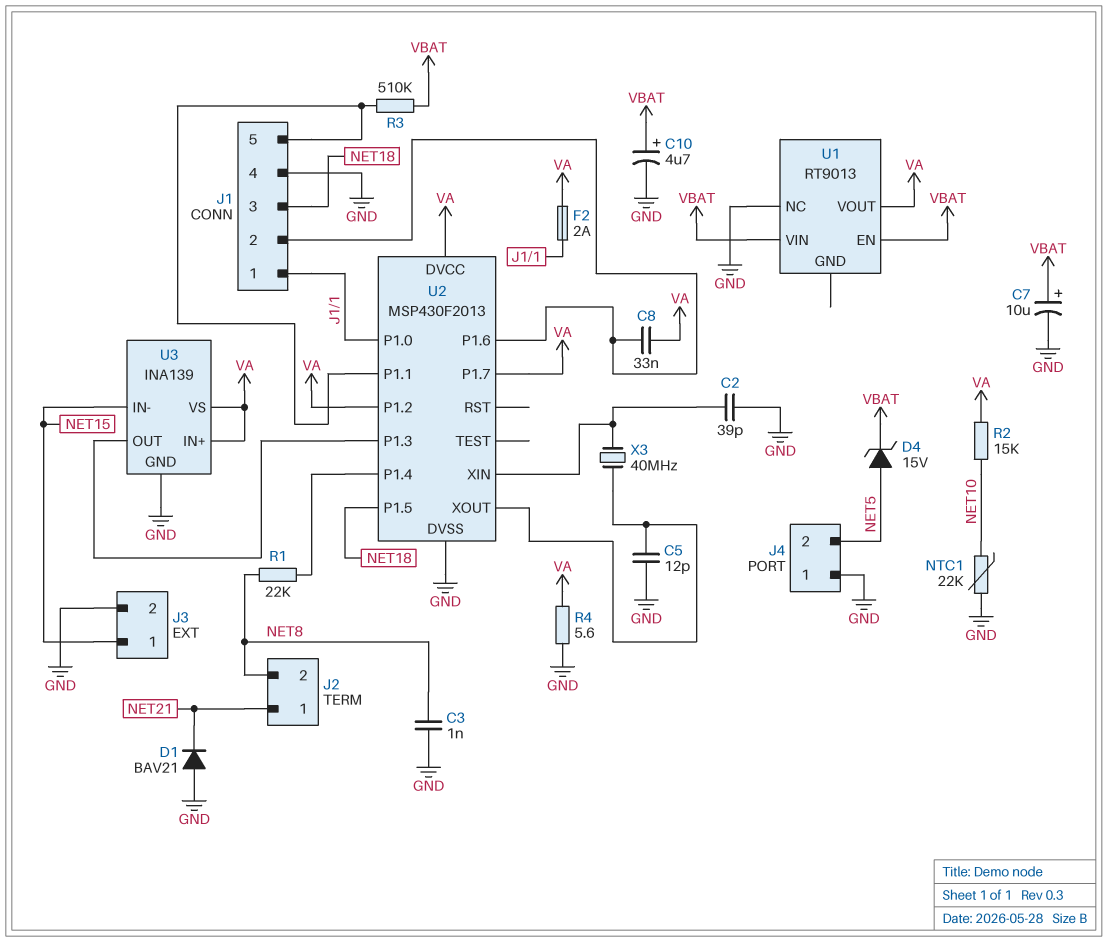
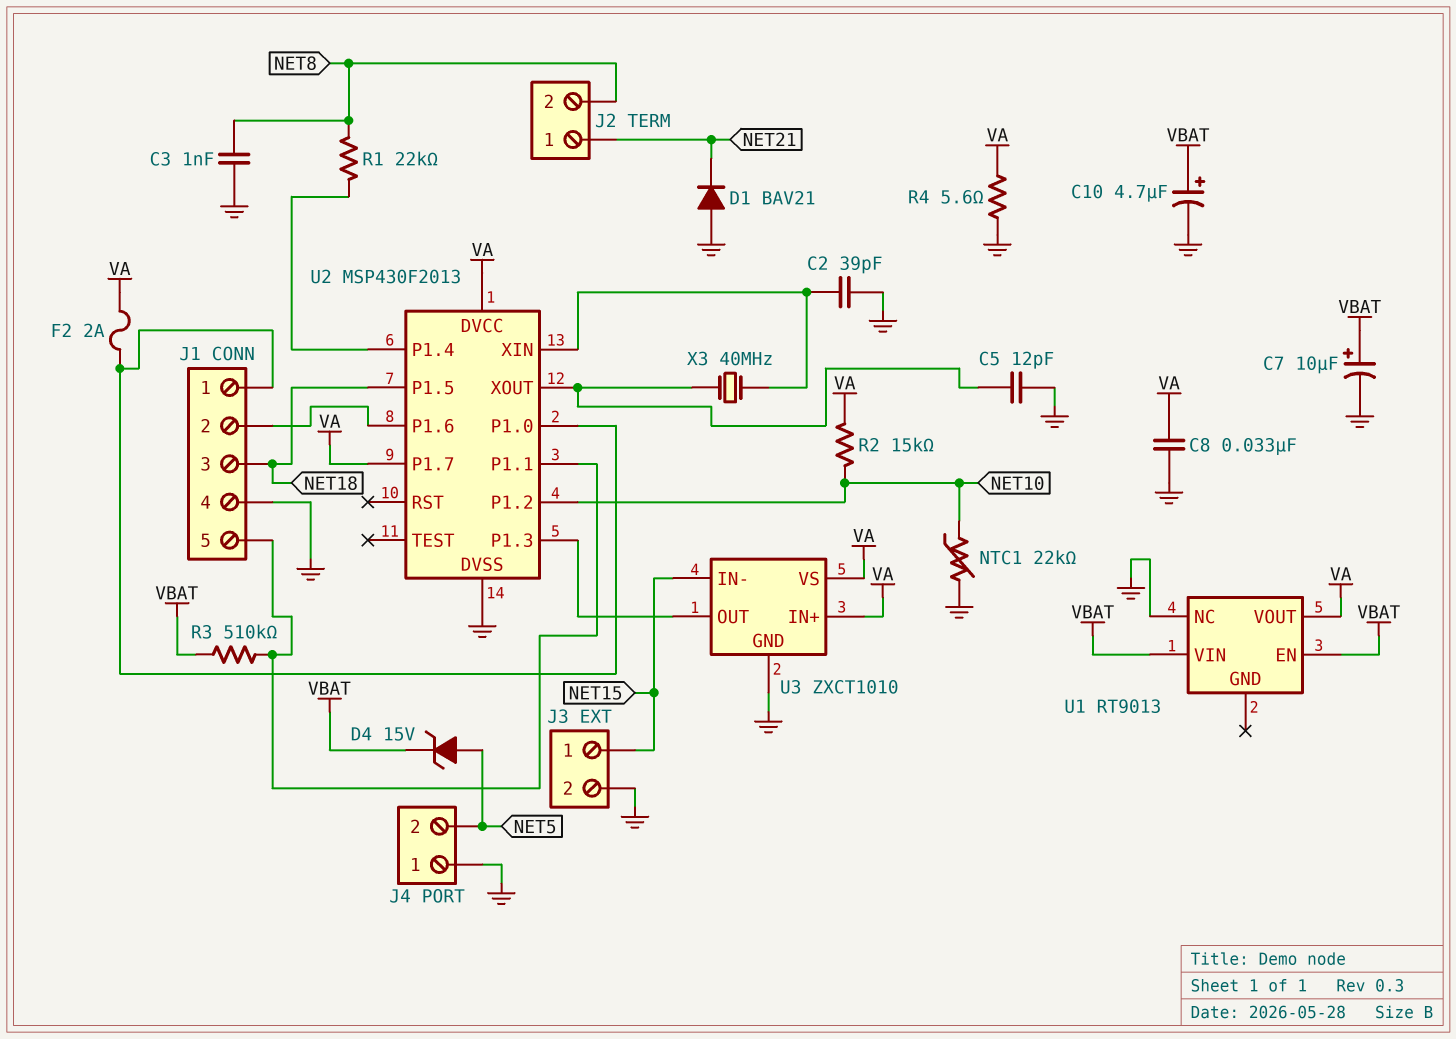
C8: 33nF (J1/2, VA) -> 33nF (GND, VA)
U2 pin P1.2: VA -> NET10
U3: INA139 -> ZXCT1010

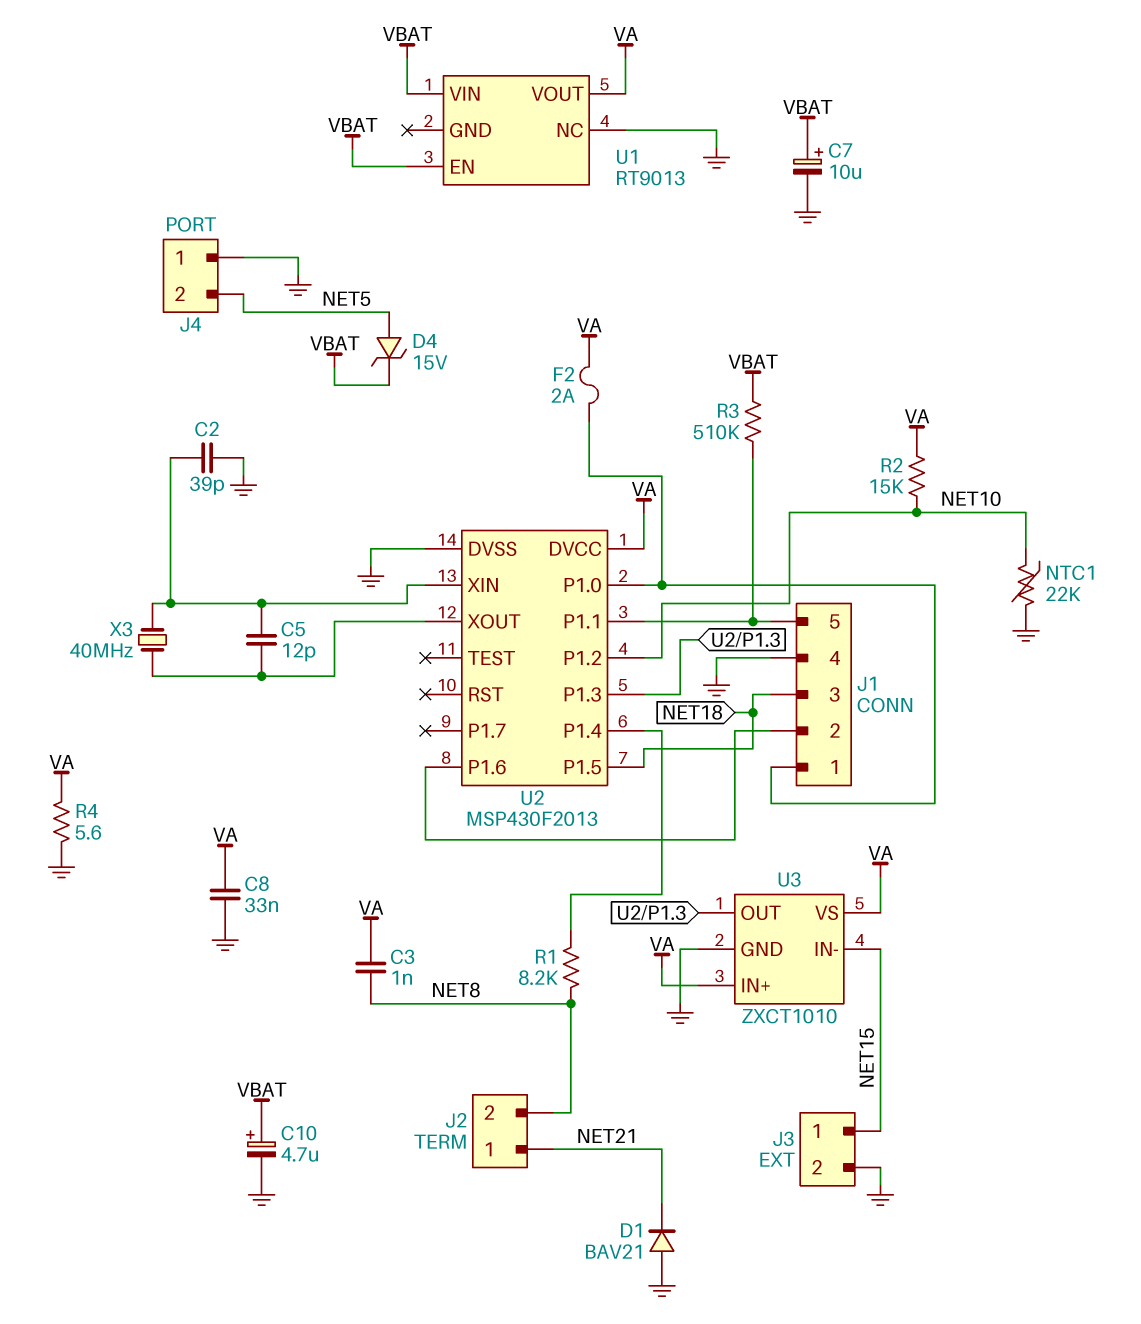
C3: 1nF (GND, NET8) -> 1nF (NET8, VA)
C5: 12pF (GND, U2/XOUT) -> 12pF (U2/XIN, U2/XOUT)
R1: 22k (NET8, U2/P1.4) -> 8.2k (NET8, U2/P1.4)
U2 pin P1.7: VA -> none

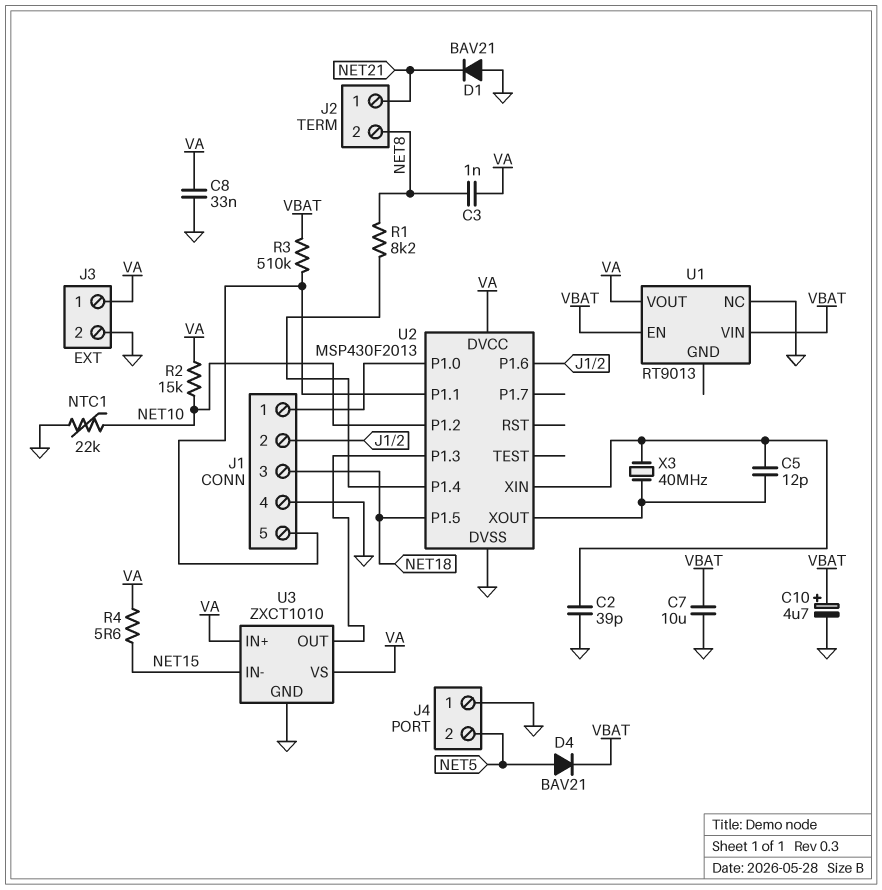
C7: 10uF (plus VBAT, minus GND) -> 10uF (GND, VBAT)
D4: zener 15V (A NET5, K VBAT) -> diode BAV21 (A NET5, K VBAT)
F2: 2A (J1/1, VA) -> none
J3 pin 1: NET15 -> VA
R4: 5.6 (GND, VA) -> 5.6 (NET15, VA)

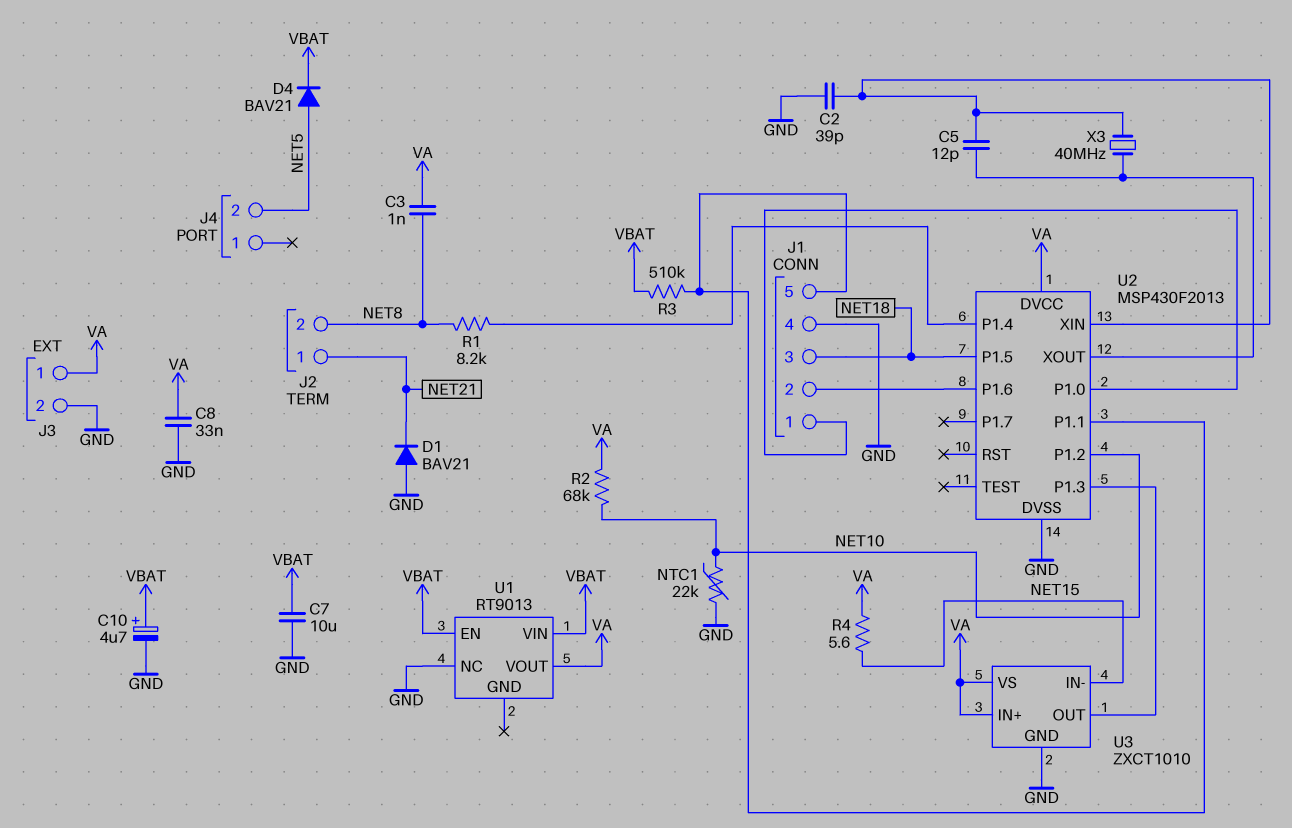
J4 pin 1: GND -> none
R2: 15k (NET10, VA) -> 68k (NET10, VA)

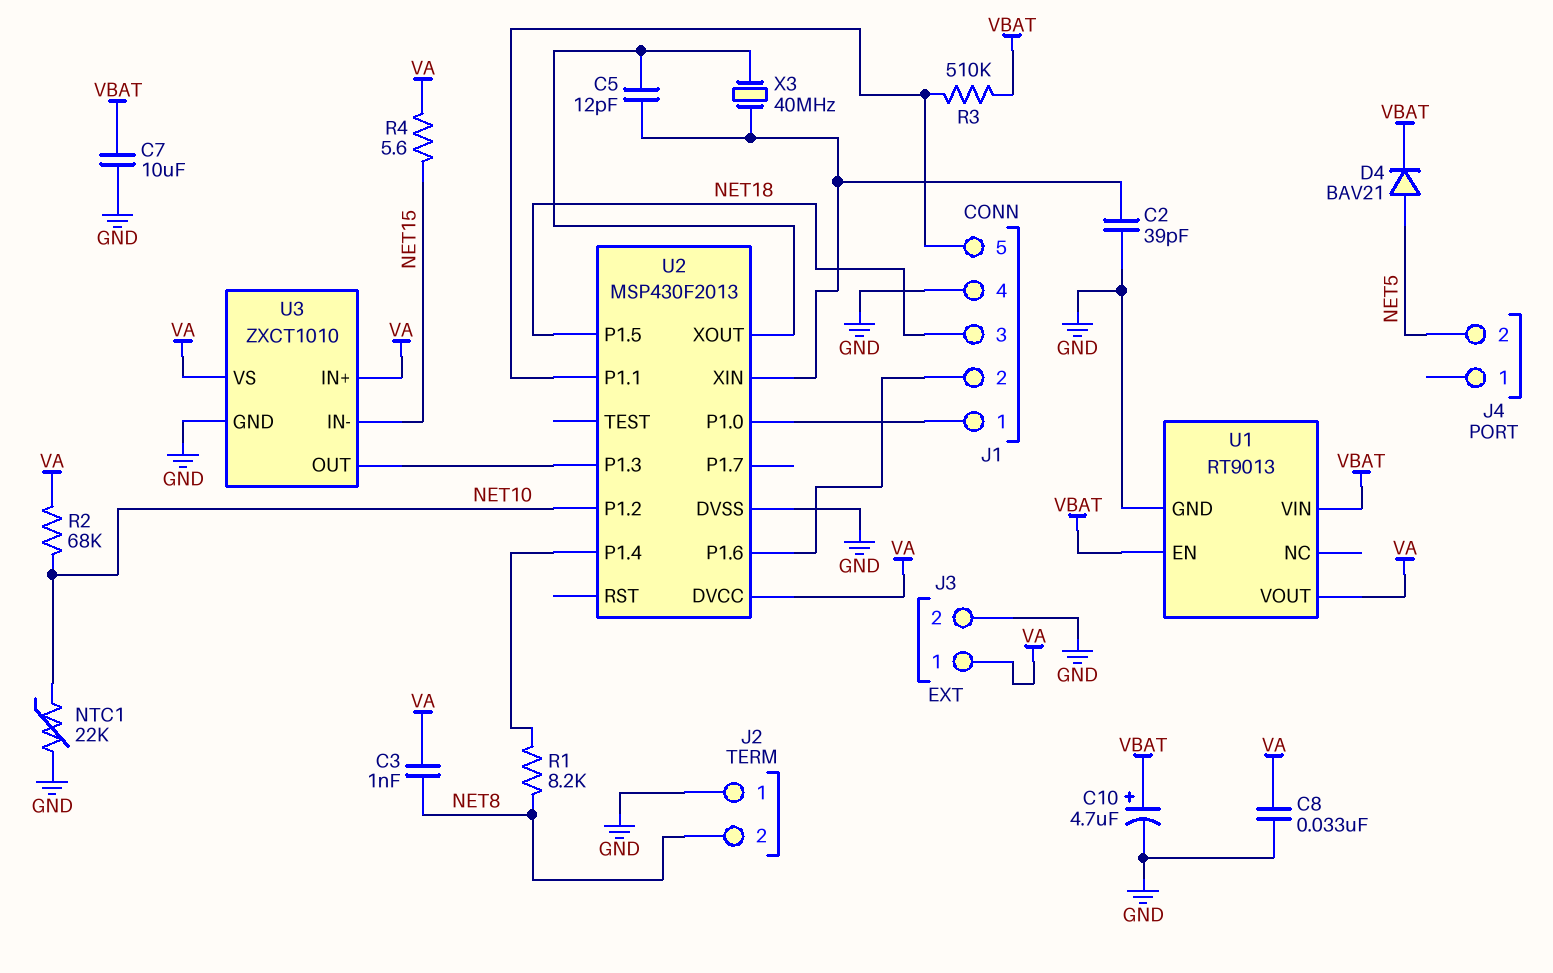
D1: diode BAV21 (A GND, K NET21) -> none
J2 pin 1: NET21 -> GND
U1 pin GND: none -> GND
U1 pin NC: GND -> none

